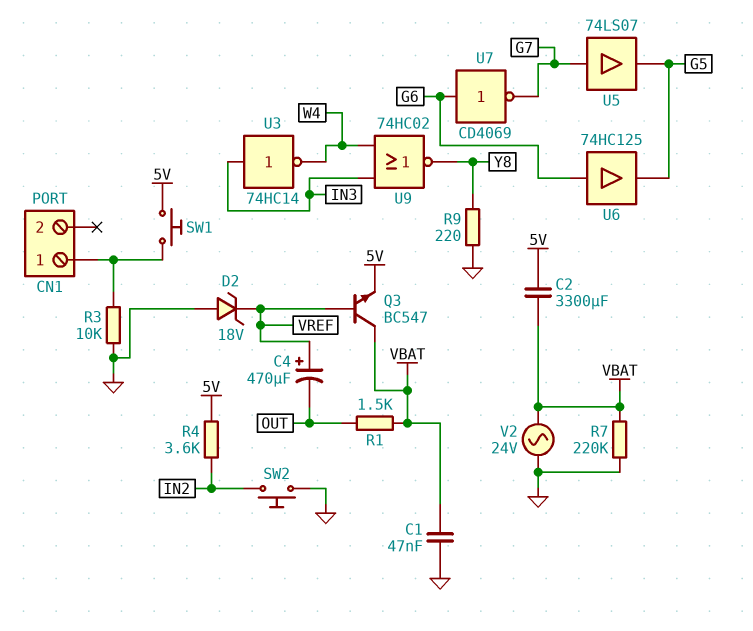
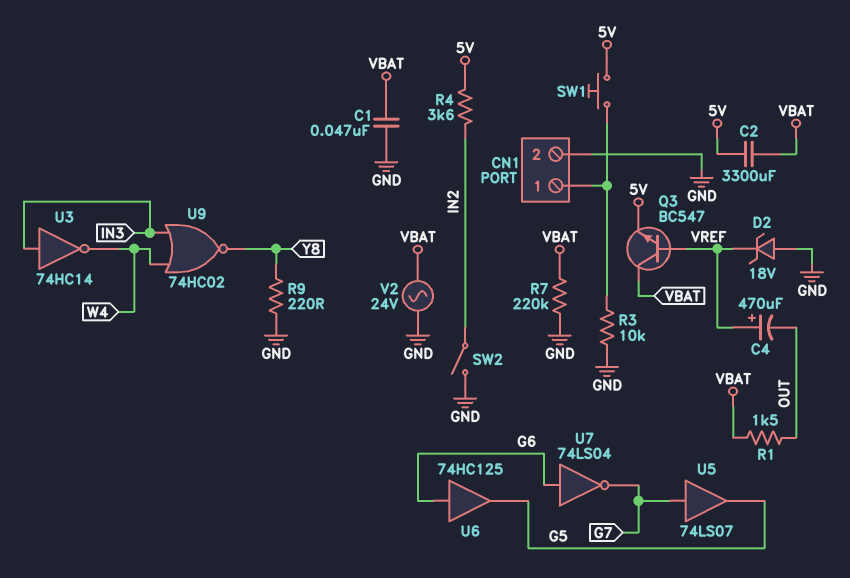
CN1 pin 2: none -> GND
SW2: button (GND, IN2) -> switch (GND, IN2)
U7: NOT CD4069 (in G6, out G7) -> NOT 74LS04 (in G6, out G7)

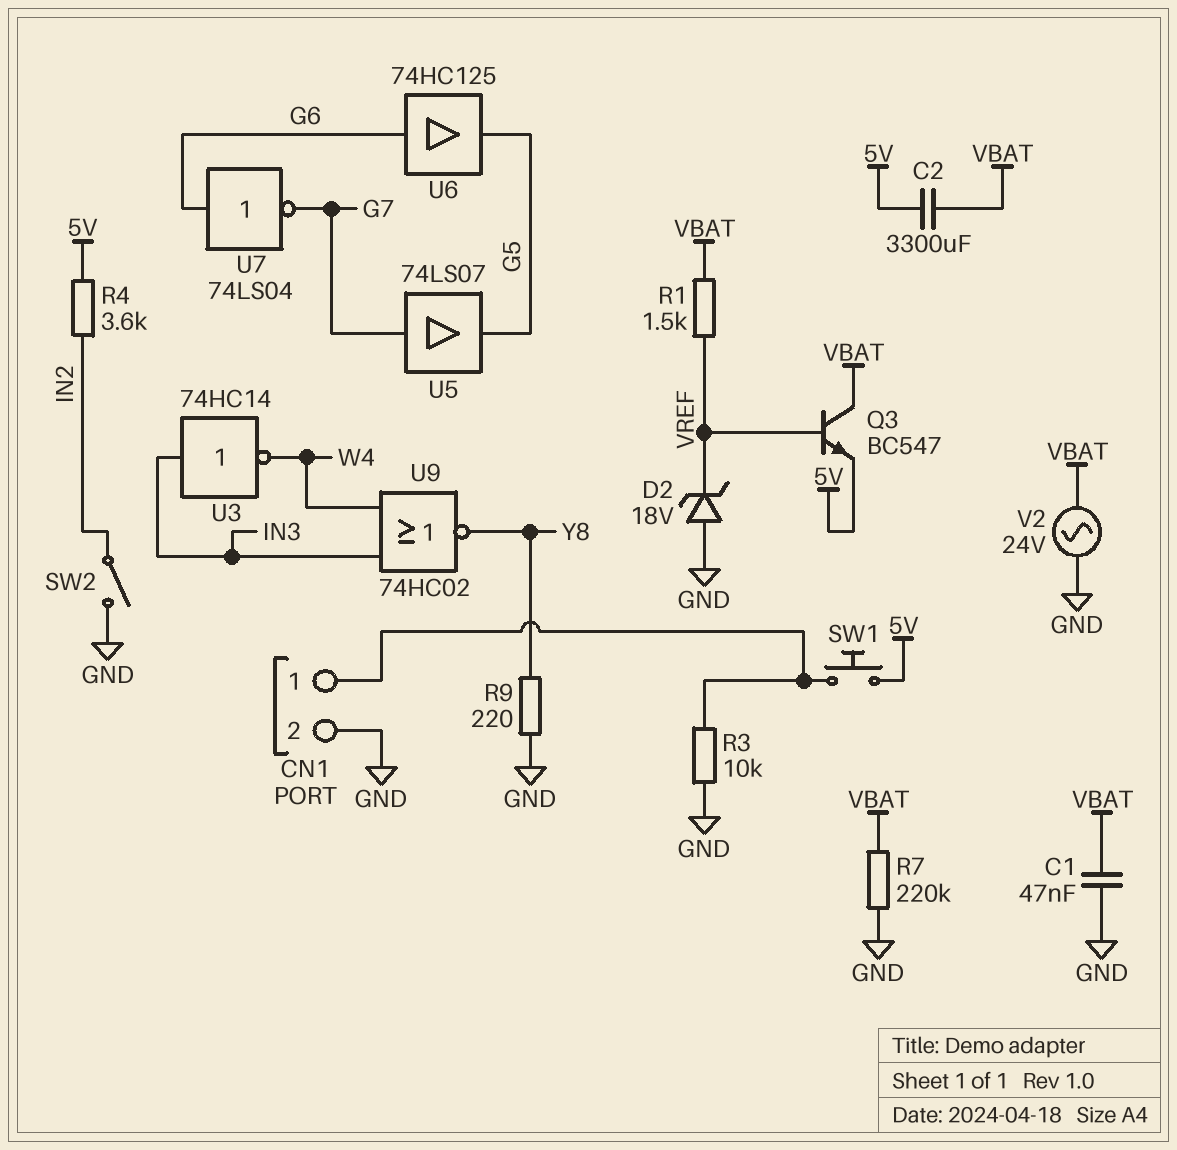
C4: 470uF (plus VREF, minus OUT) -> none
R1: 1.5k (OUT, VBAT) -> 1.5k (VBAT, VREF)

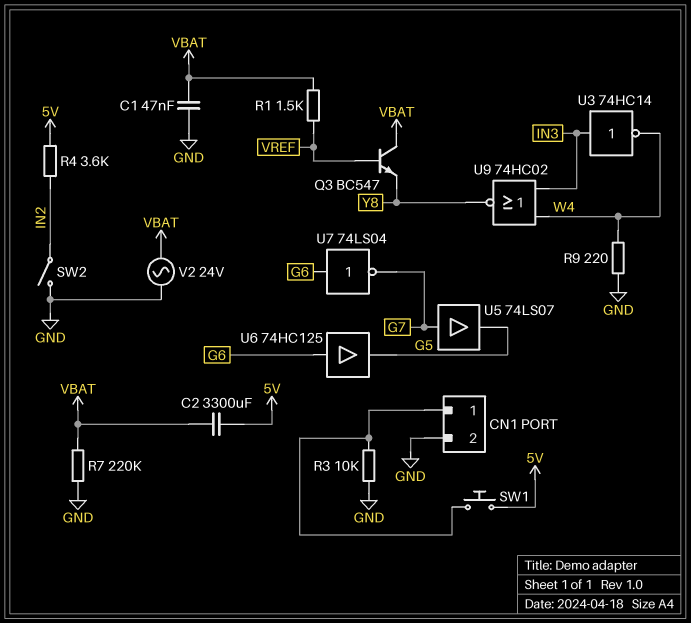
D2: zener 18V (A GND, K VREF) -> none
Q3: NPN BC547 (B VREF, C VBAT, E 5V) -> NPN BC547 (B VREF, C VBAT, E Y8)
R9: 220 (GND, Y8) -> 220 (GND, W4)

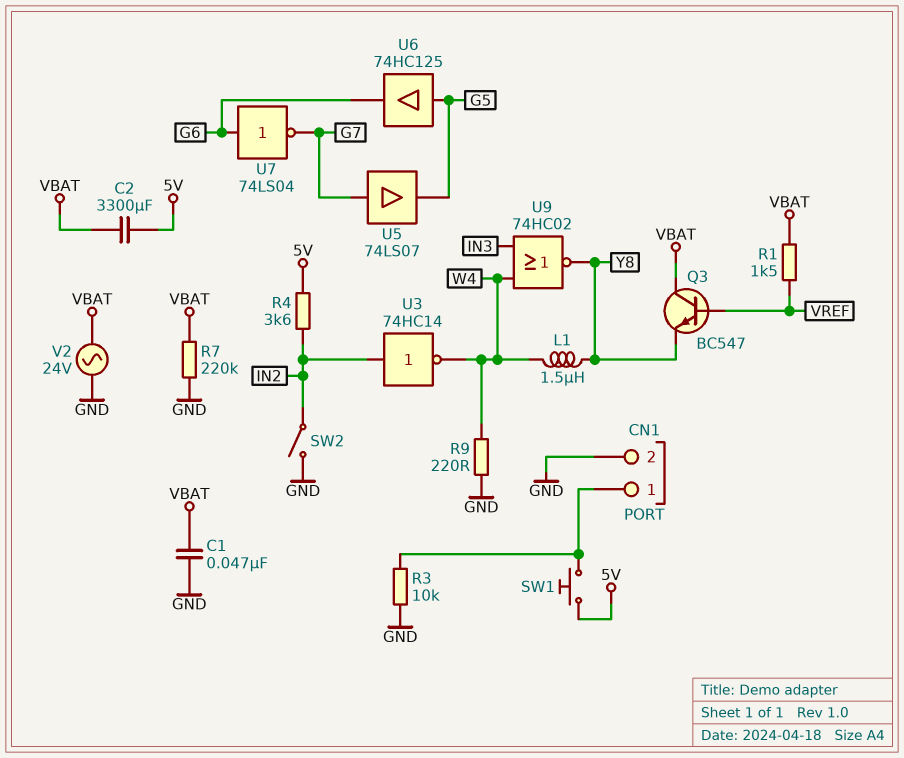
L1: none -> 1.5uH (W4, Y8)
U3: NOT 74HC14 (in IN3, out W4) -> NOT 74HC14 (in IN2, out W4)
U6: buffer 74HC125 (in G6, out G5) -> buffer 74HC125 (in G5, out G6)

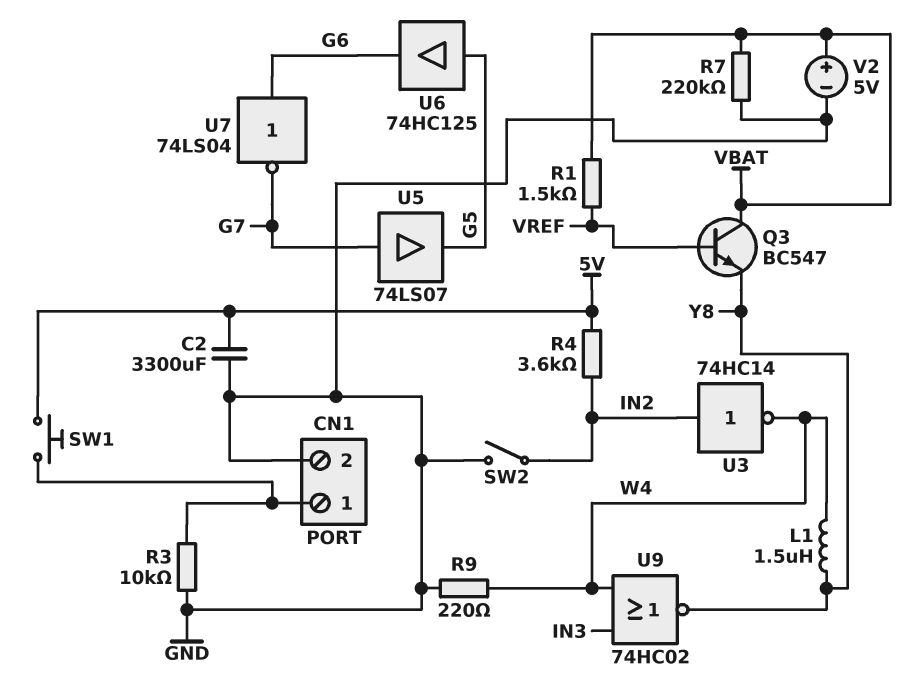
C1: 47nF (GND, VBAT) -> none
C2: 3300uF (5V, VBAT) -> 3300uF (5V, GND)
V2: AC 24V (GND, VBAT) -> 5V (plus VBAT, minus GND)

